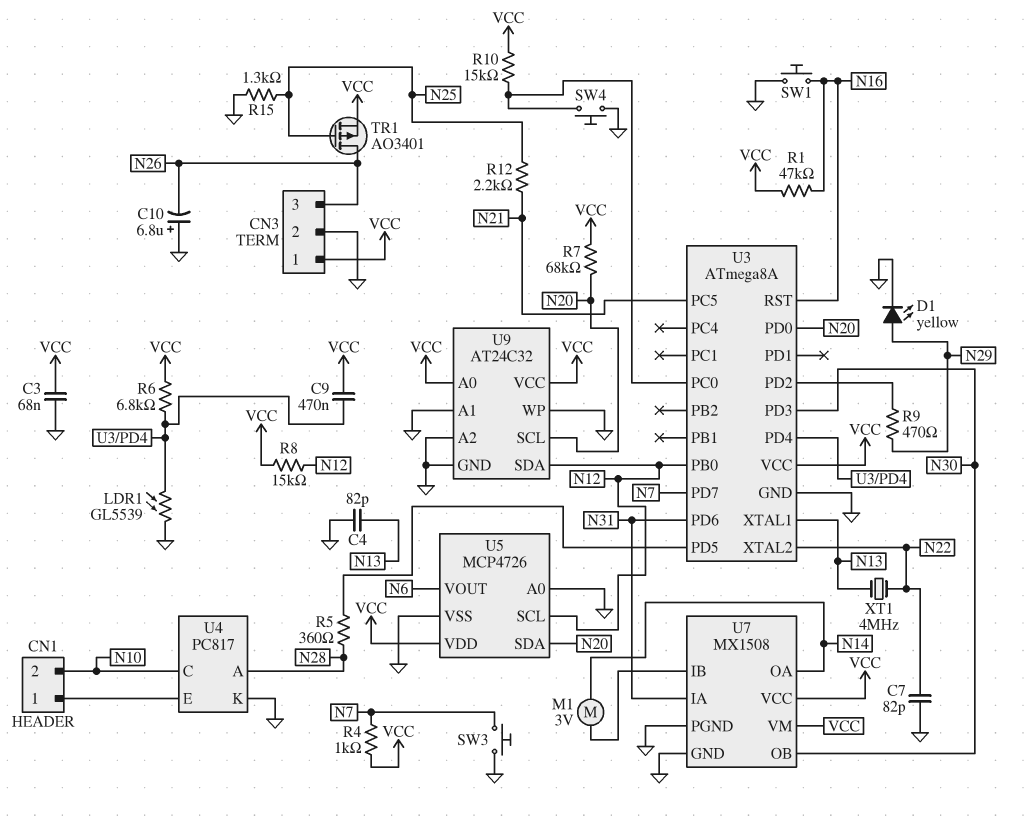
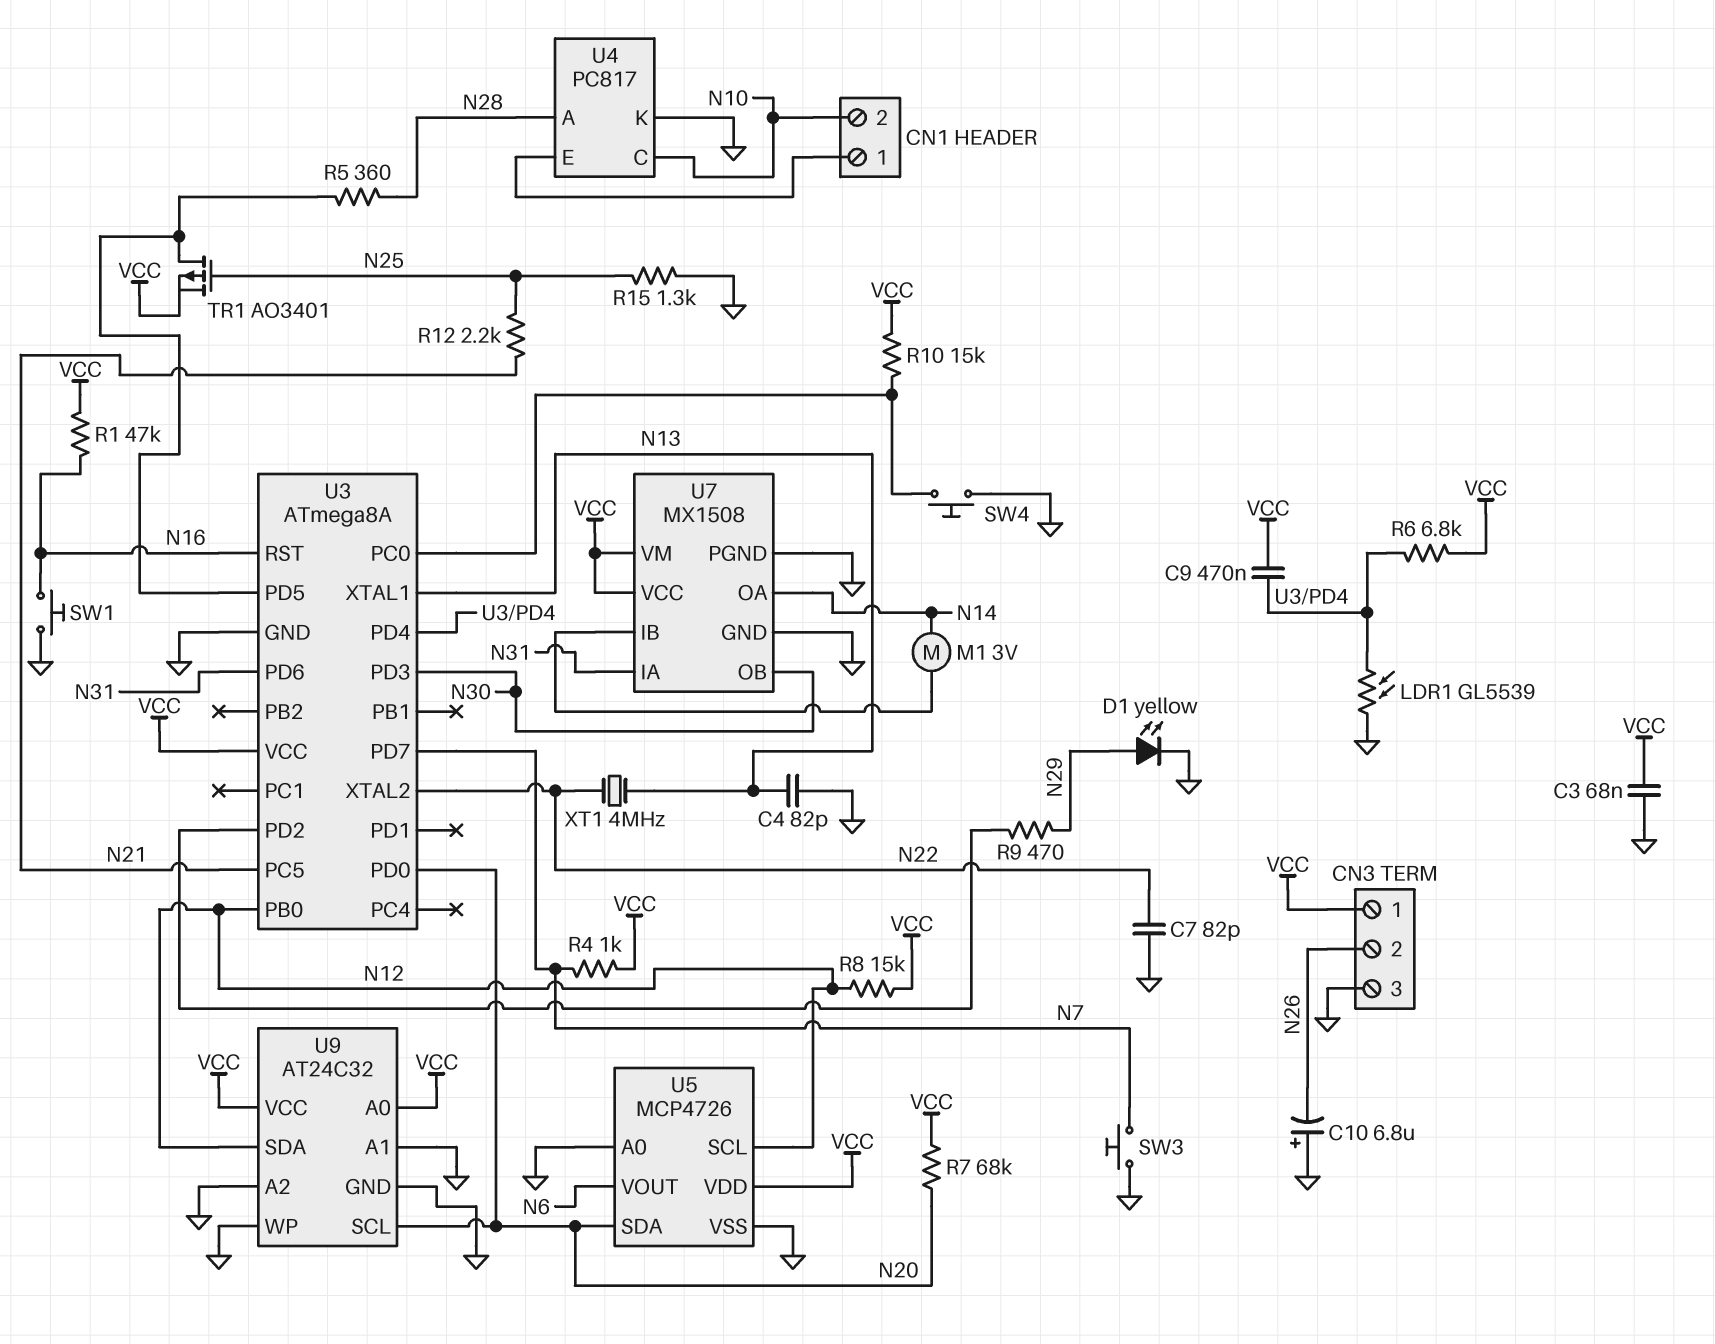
CN3 pin 2: GND -> N26
CN3 pin 3: N26 -> GND
TR1: PMOS AO3401 (G N25, D N26, S VCC) -> PMOS AO3401 (G N25, D U3/PD5, S VCC)

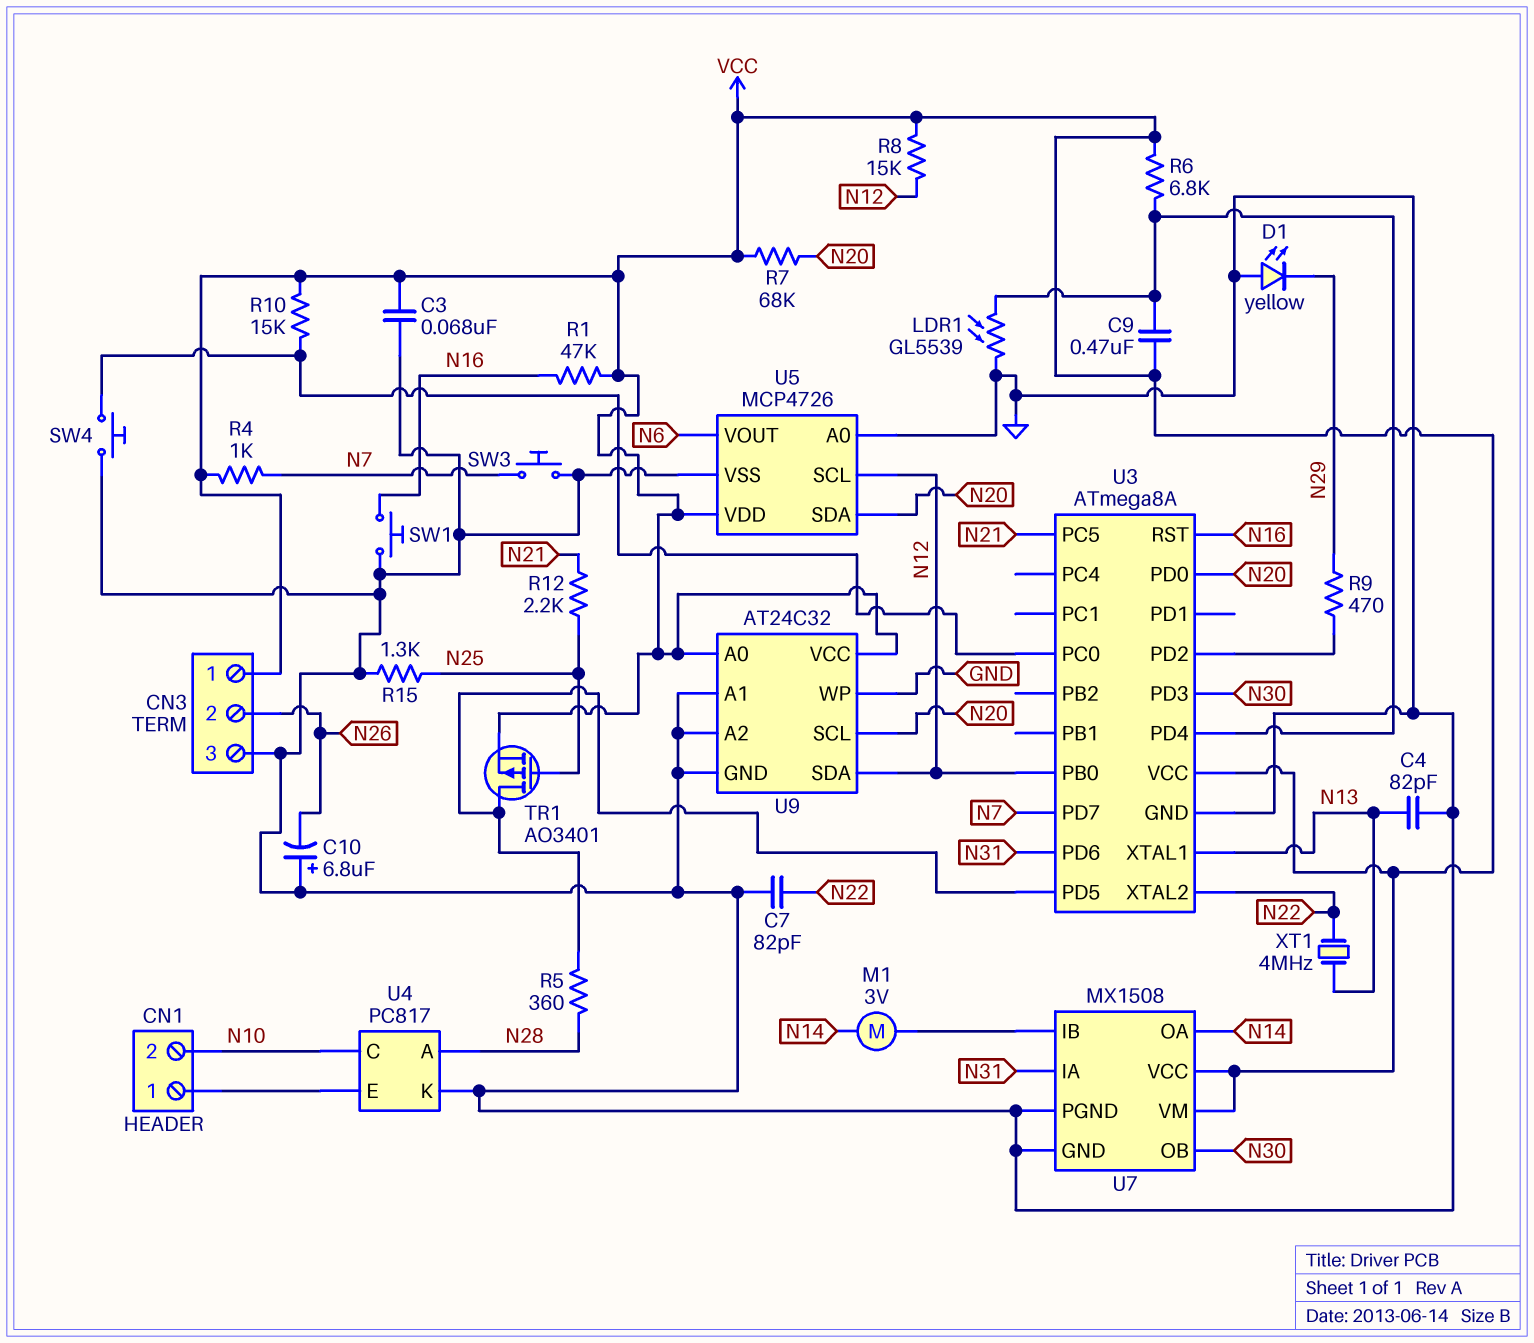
D1: LED yellow (A N29, K GND) -> LED yellow (A GND, K N29)

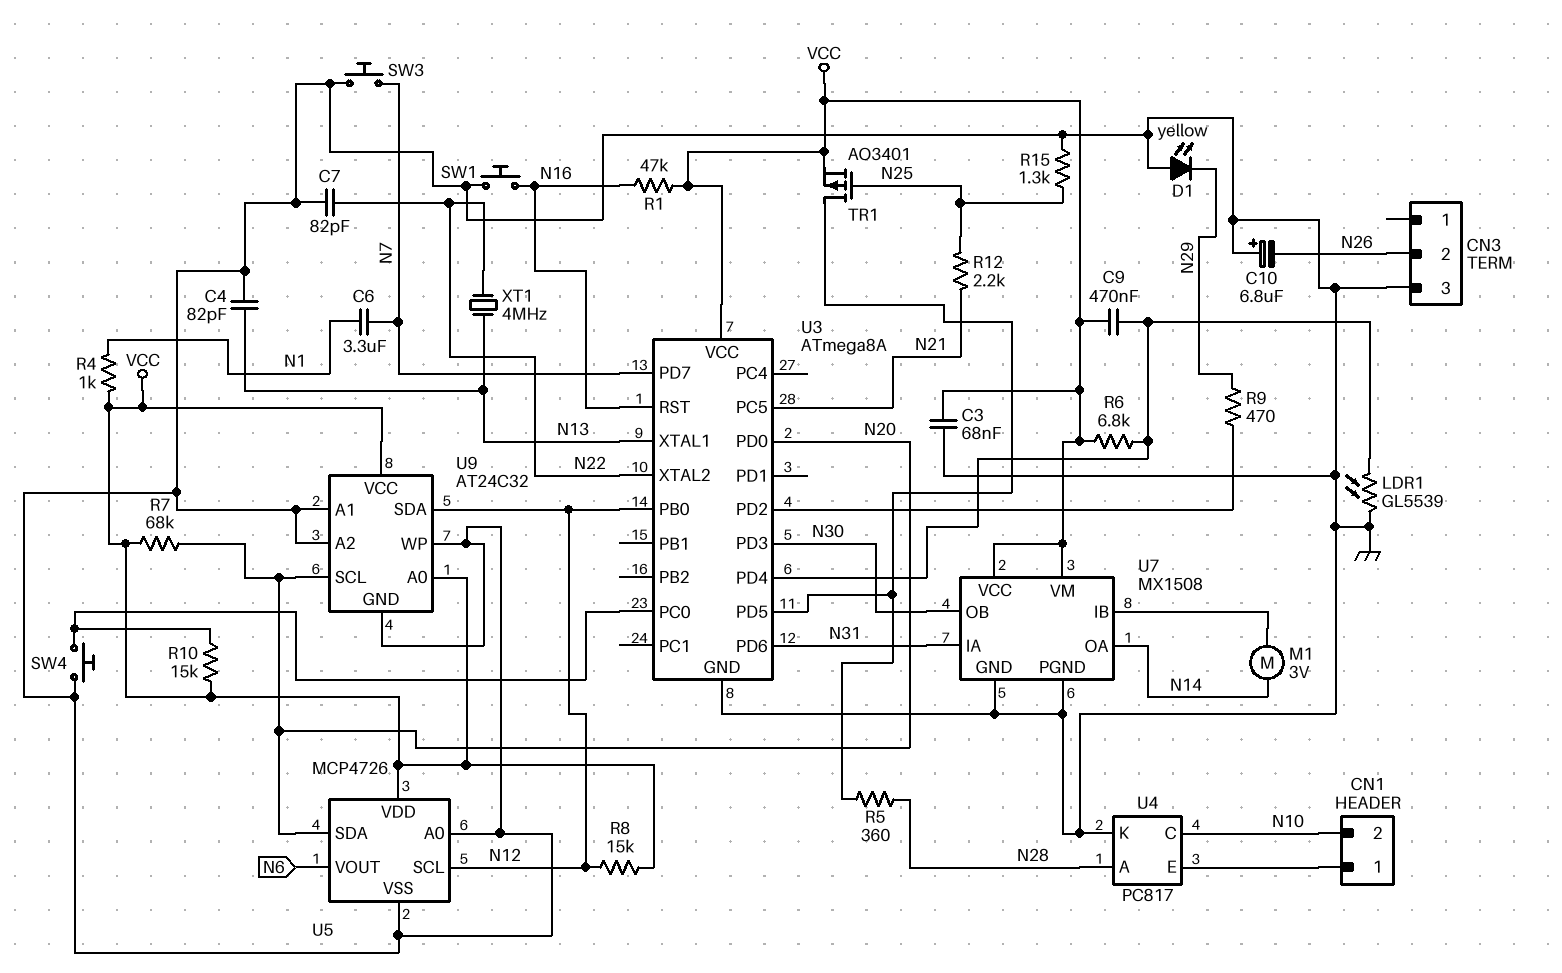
C6: none -> 3.3uF (N1, N7)
CN3 pin 1: VCC -> none
R4: 1k (N7, VCC) -> 1k (N1, VCC)

